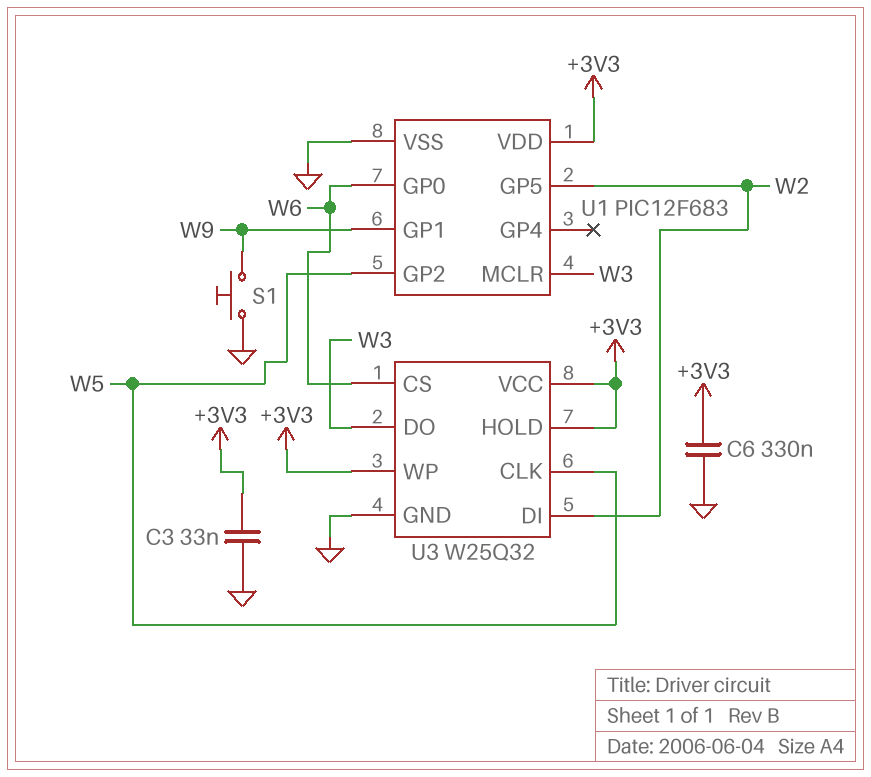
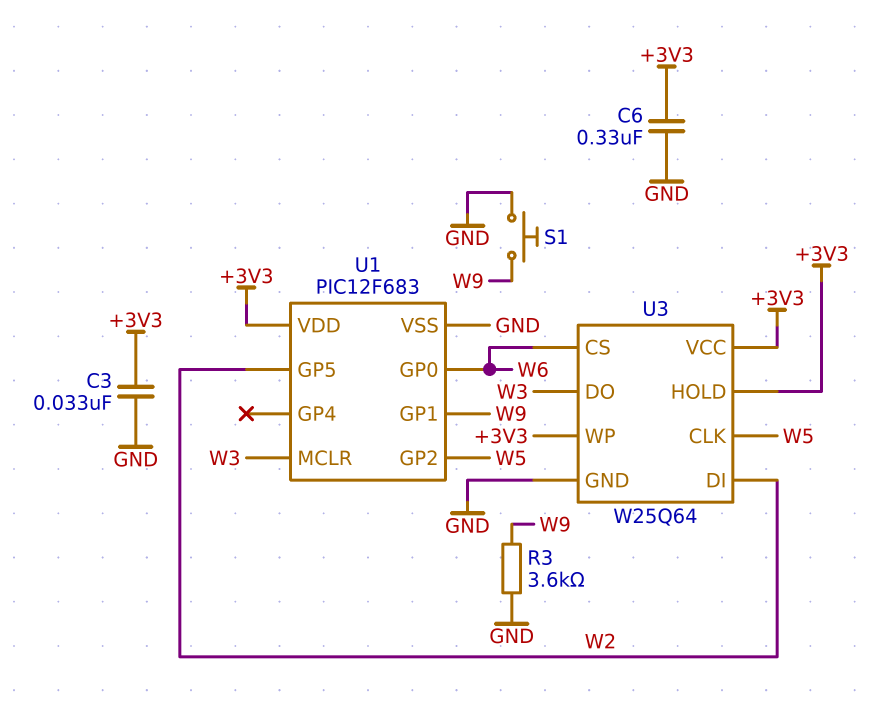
R3: none -> 3.6k (GND, W9)
U3: W25Q32 -> W25Q64

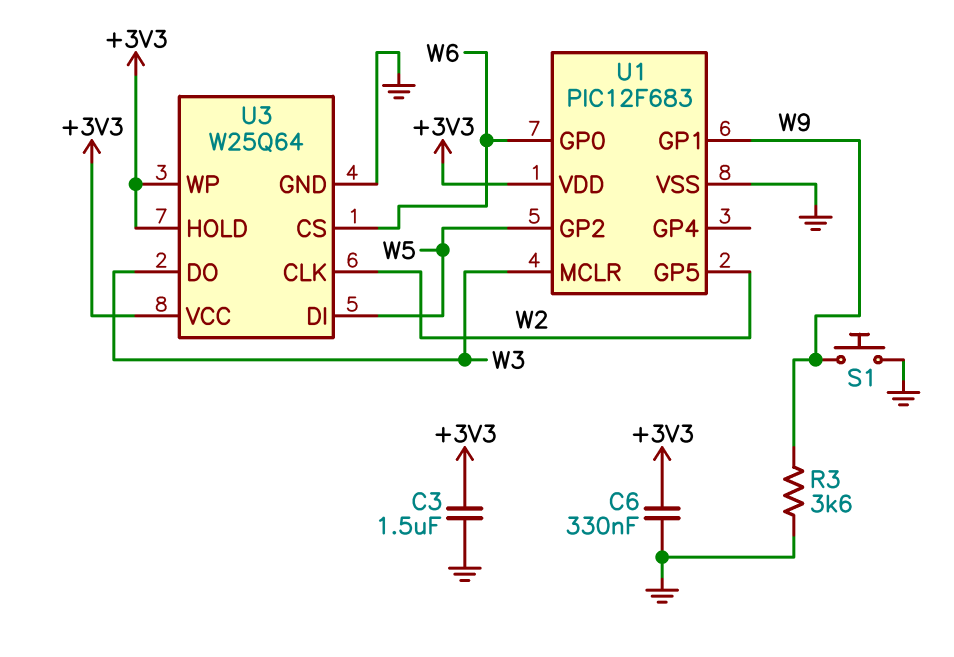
C3: 33nF (+3V3, GND) -> 1.5uF (+3V3, GND)
U3 pin CLK: W5 -> W2
U3 pin DI: W2 -> W5

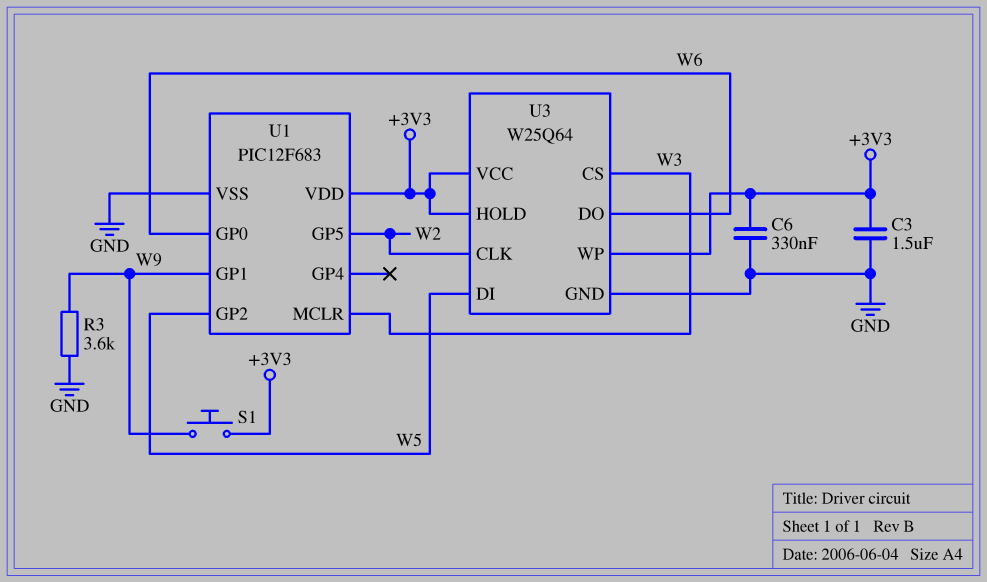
S1: button (GND, W9) -> button (+3V3, W9)
U3 pin CS: W6 -> W3
U3 pin DO: W3 -> W6

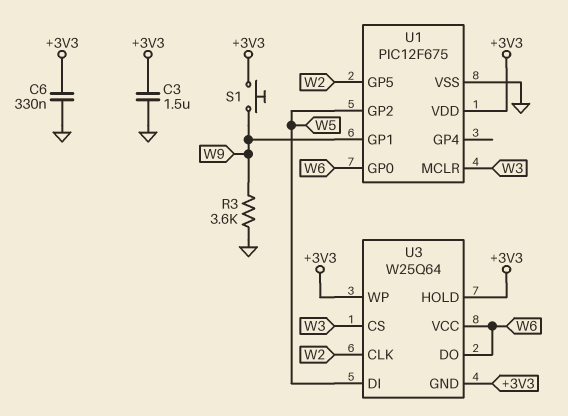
U1: PIC12F683 -> PIC12F675
U3 pin GND: GND -> +3V3
U3 pin VCC: +3V3 -> W6

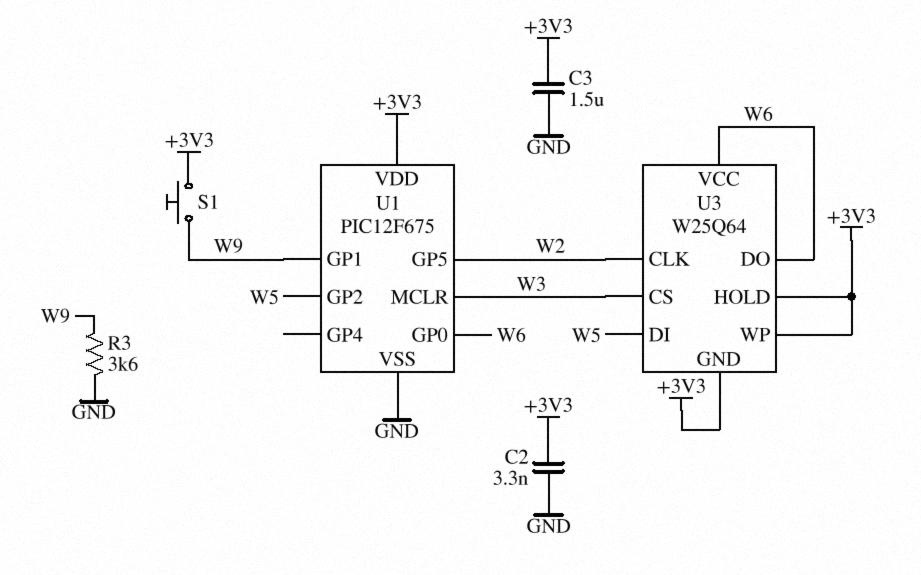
C2: none -> 3.3nF (+3V3, GND)
C6: 330nF (+3V3, GND) -> none

